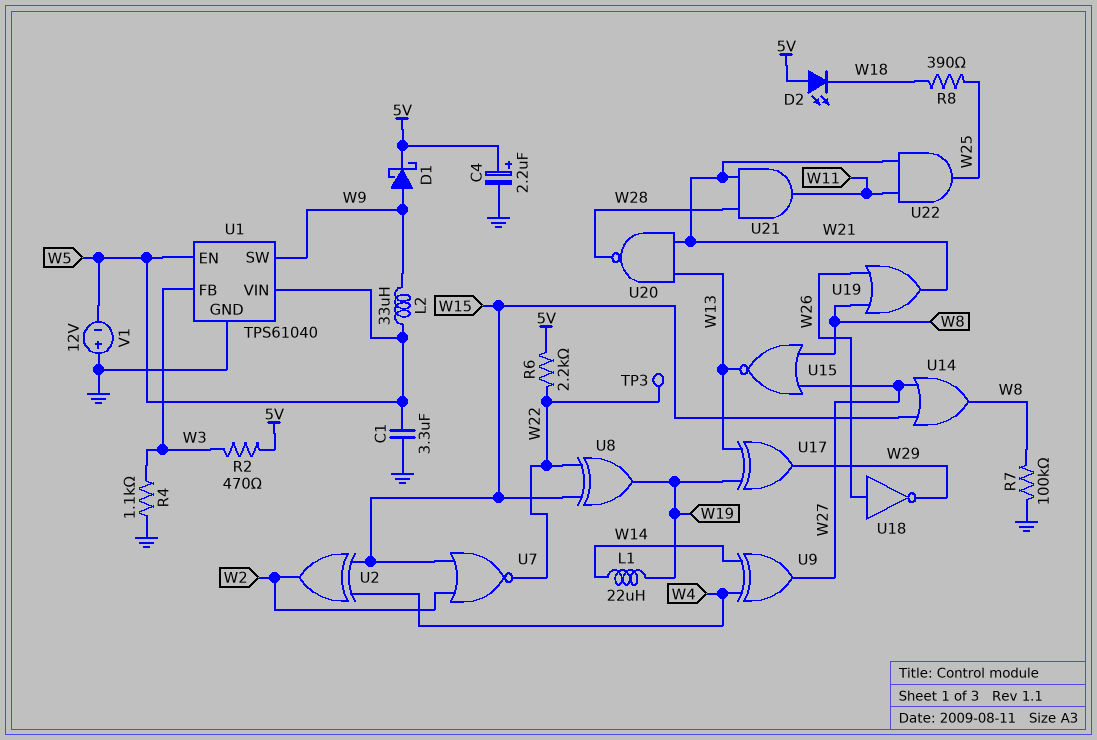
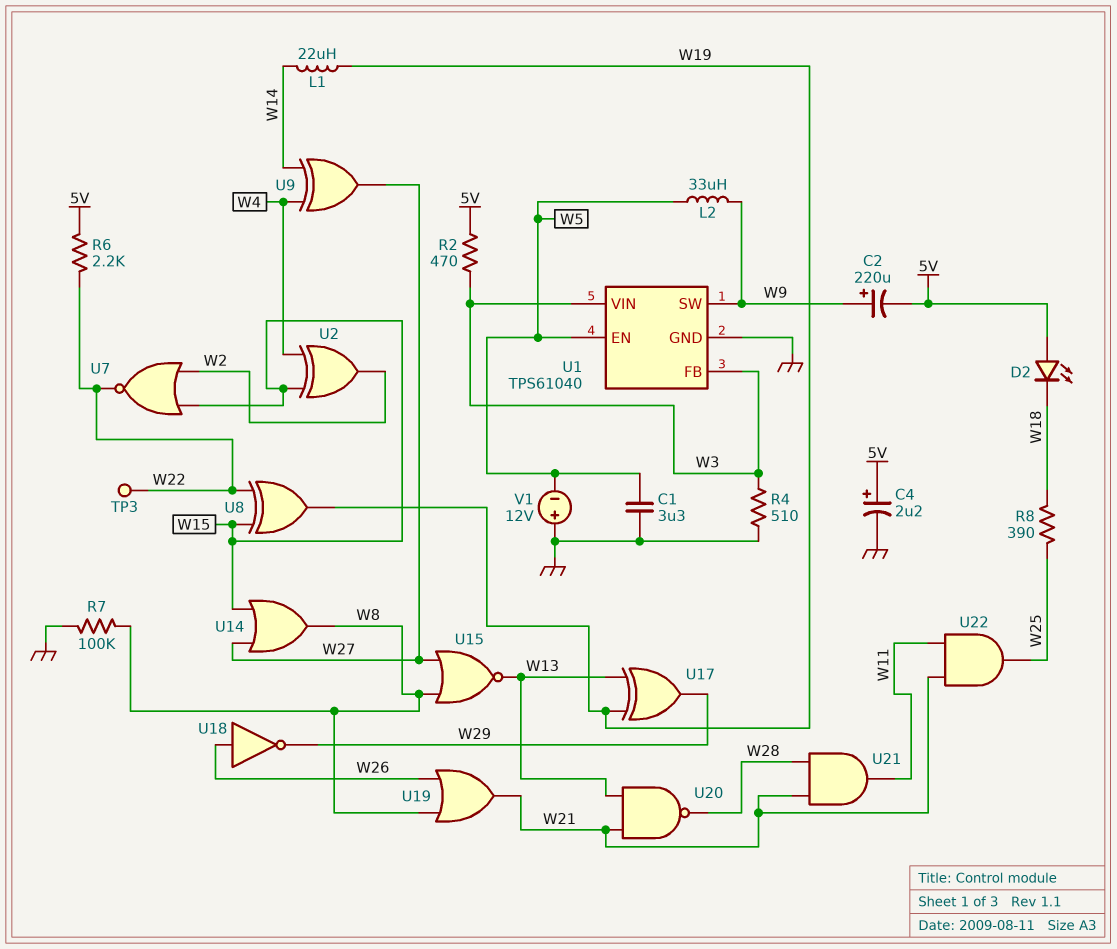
C2: none -> 220uF (plus W9, minus 5V)
D1: schottky (A W9, K 5V) -> none
R4: 1.1k (GND, W3) -> 510 (GND, W3)
U1 pin VIN: W5 -> W3

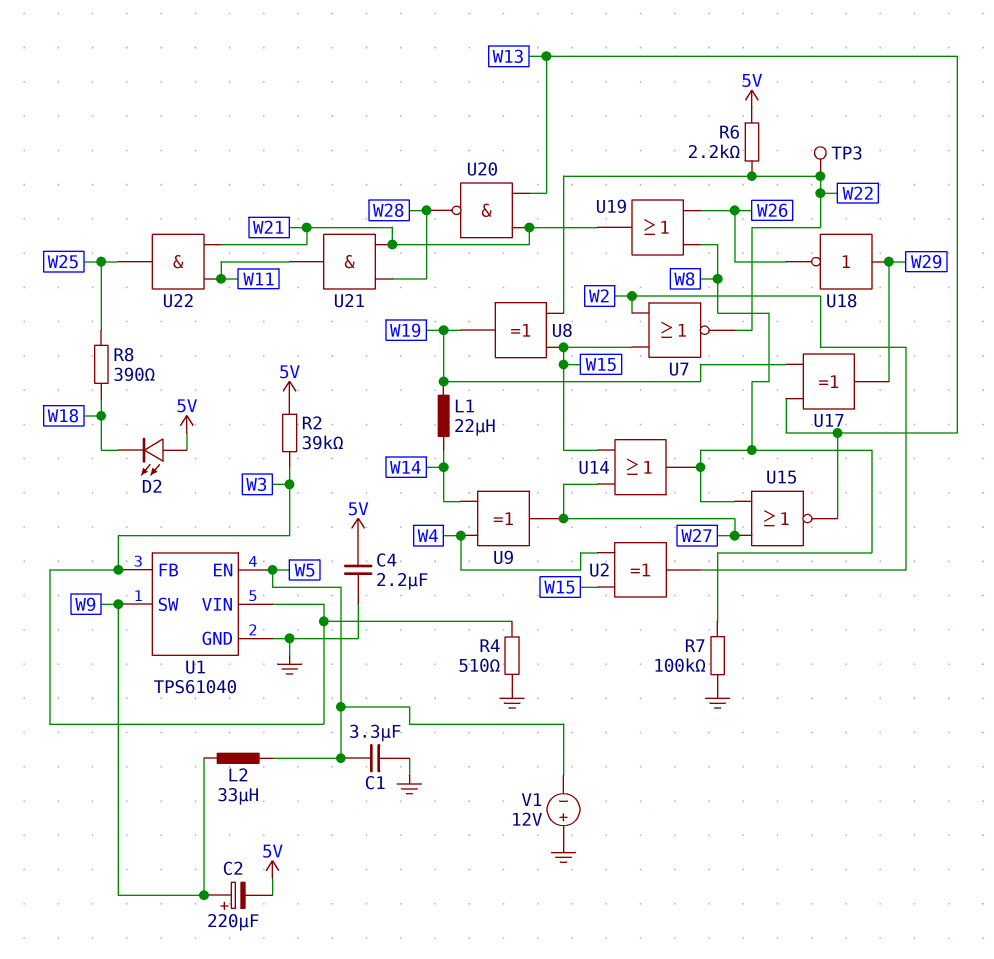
C4: 2.2uF (plus 5V, minus GND) -> 2.2uF (5V, GND)
R2: 470 (5V, W3) -> 39k (5V, W3)
U18: NOT (in W26, out W29) -> NOT (in W29, out W26)

